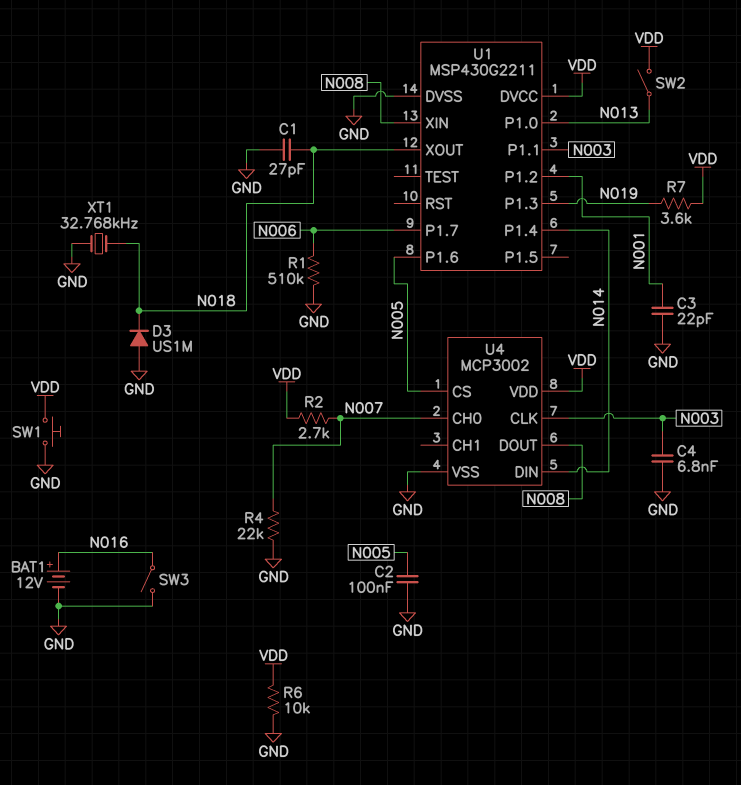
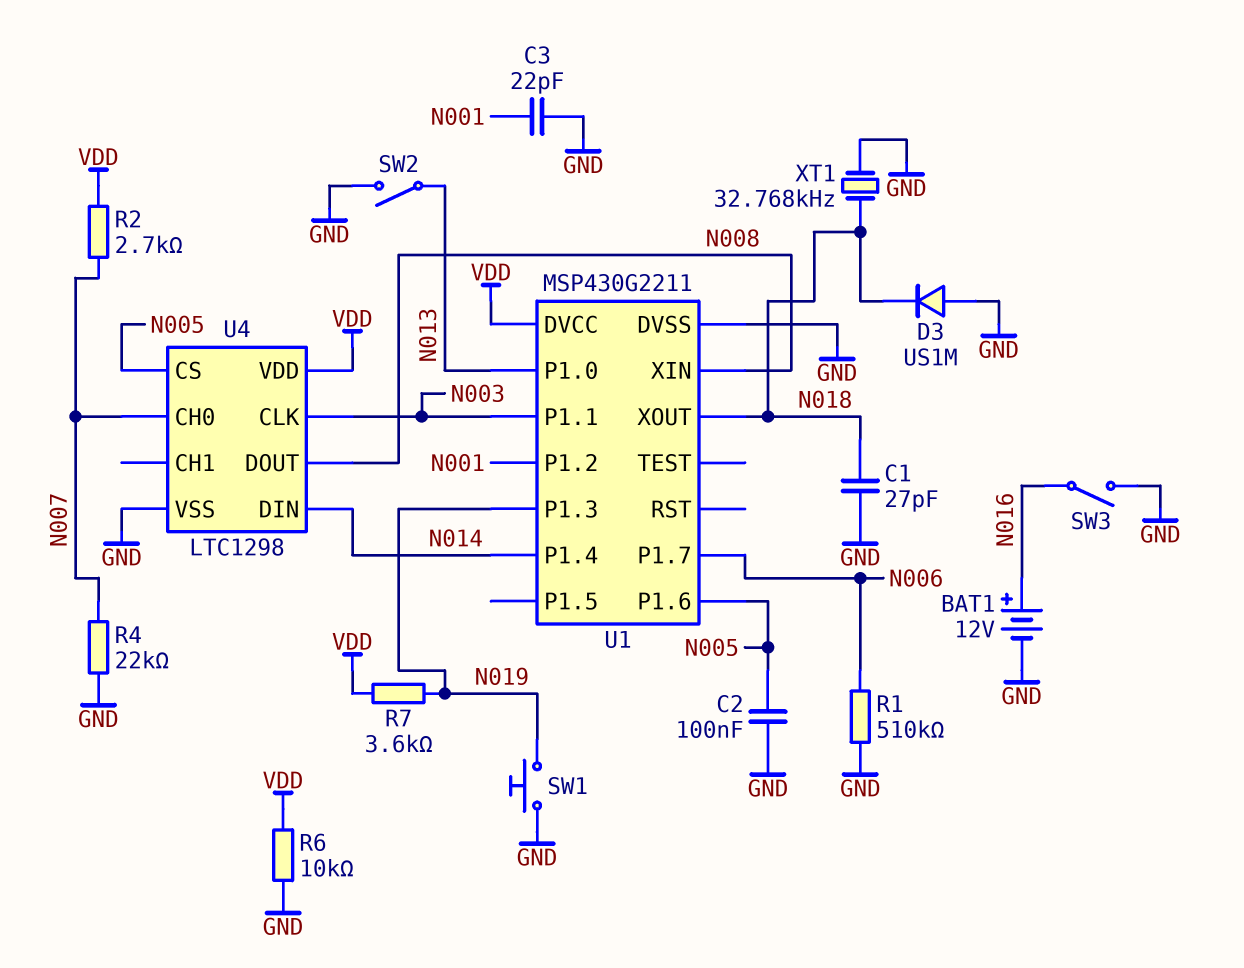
C4: 6.8nF (GND, N003) -> none
SW1: button (GND, VDD) -> button (GND, N019)
SW2: switch (N013, VDD) -> switch (GND, N013)
U4: MCP3002 -> LTC1298

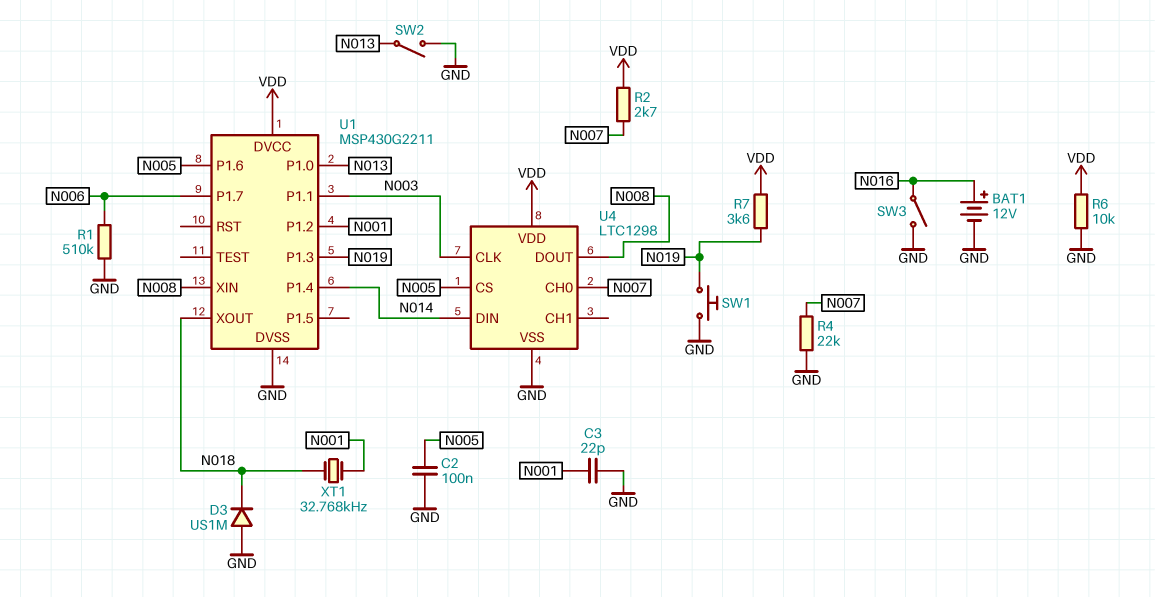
C1: 27pF (GND, N018) -> none
XT1: 32.768kHz (GND, N018) -> 32.768kHz (N001, N018)

